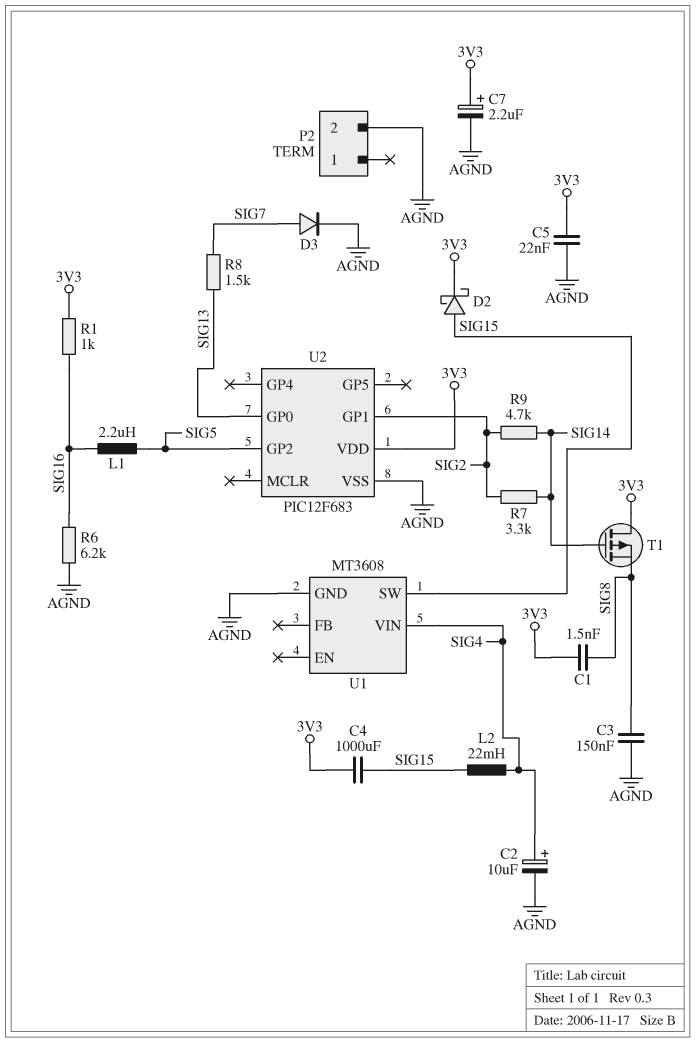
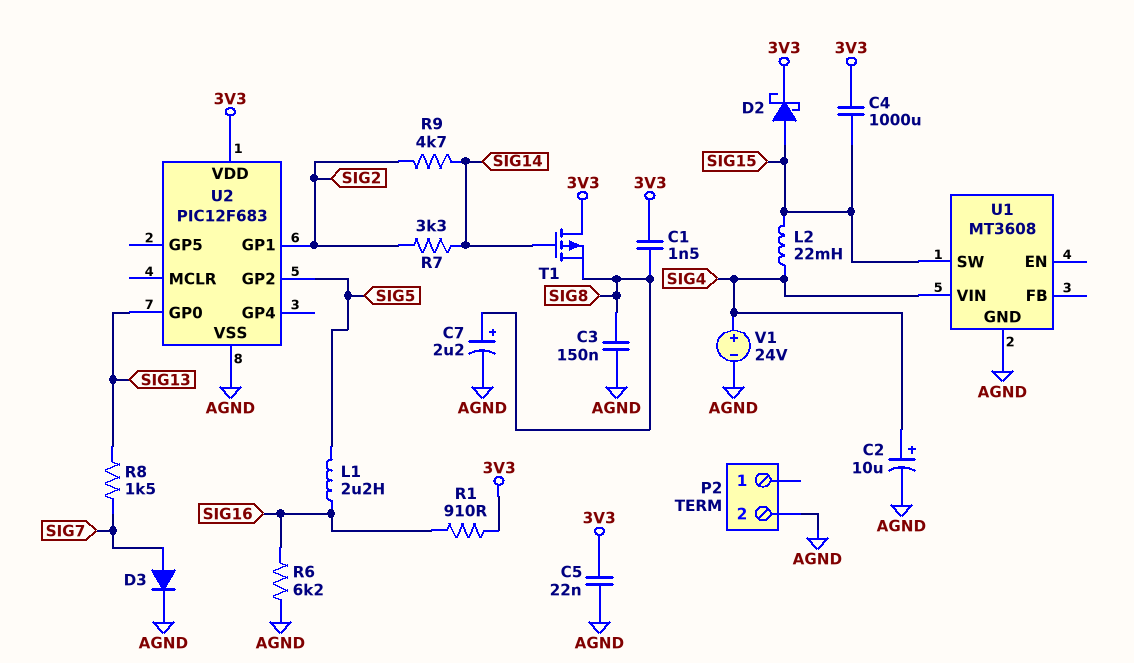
C7: 2.2uF (plus 3V3, minus AGND) -> 2.2uF (plus SIG8, minus AGND)
R1: 1k (3V3, SIG16) -> 910 (3V3, SIG16)
V1: none -> 24V (plus SIG4, minus AGND)

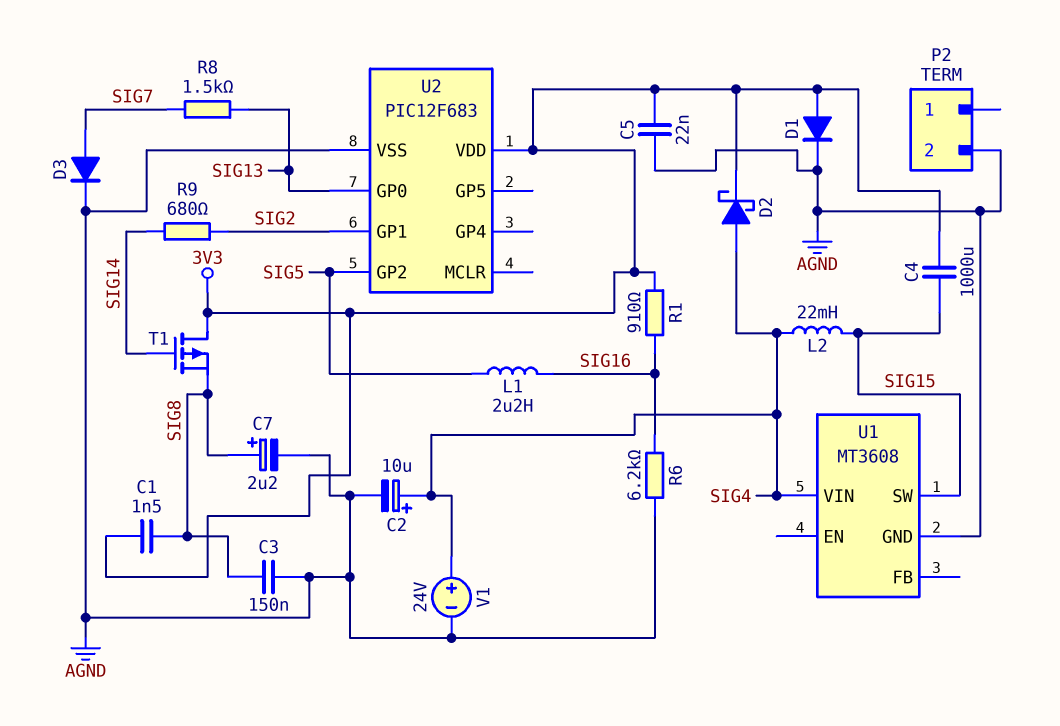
D1: none -> diode (A 3V3, K AGND)
D2: schottky (A SIG15, K 3V3) -> schottky (A SIG4, K 3V3)
R7: 3.3k (SIG2, SIG14) -> none
R9: 4.7k (SIG2, SIG14) -> 680 (SIG2, SIG14)

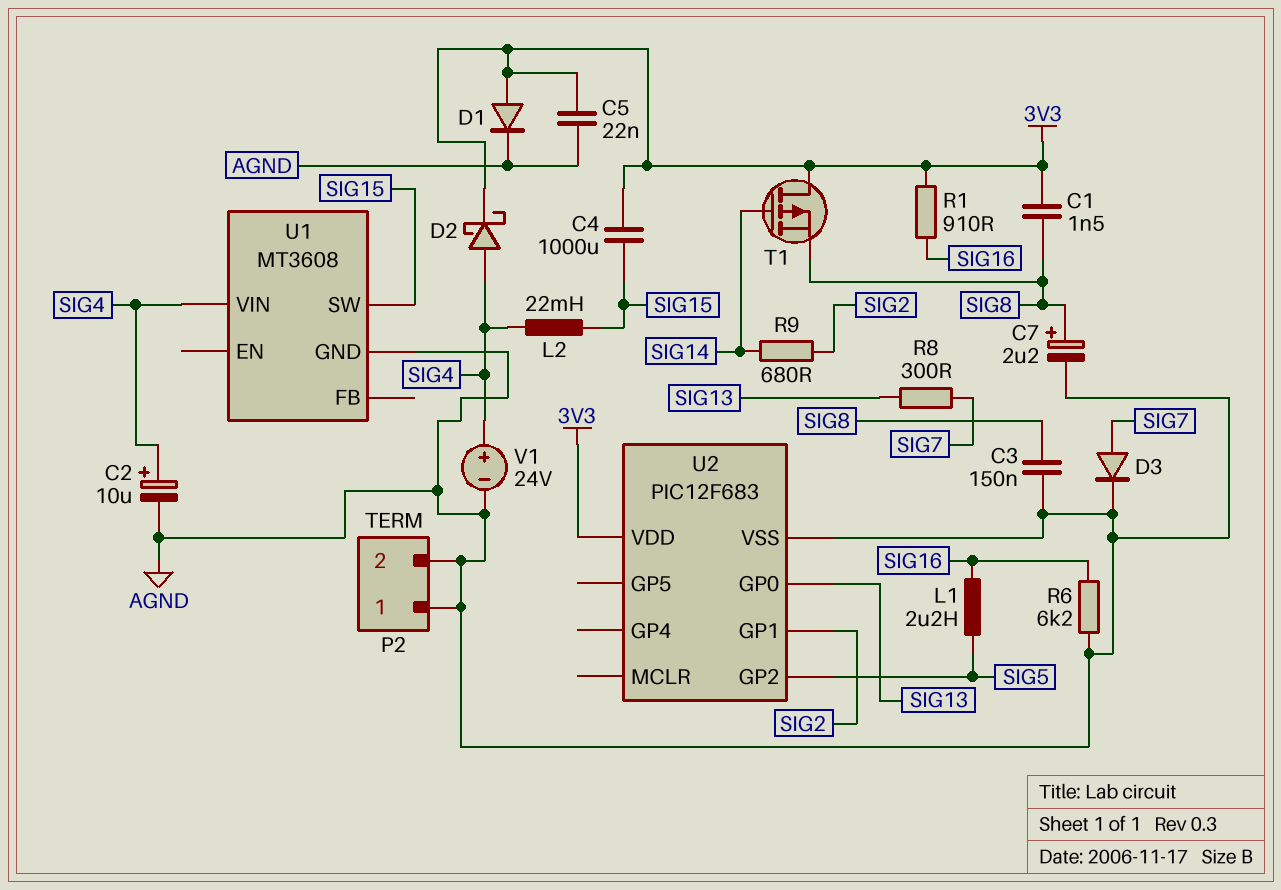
P2 pin 1: none -> AGND
R8: 1.5k (SIG7, SIG13) -> 300 (SIG7, SIG13)

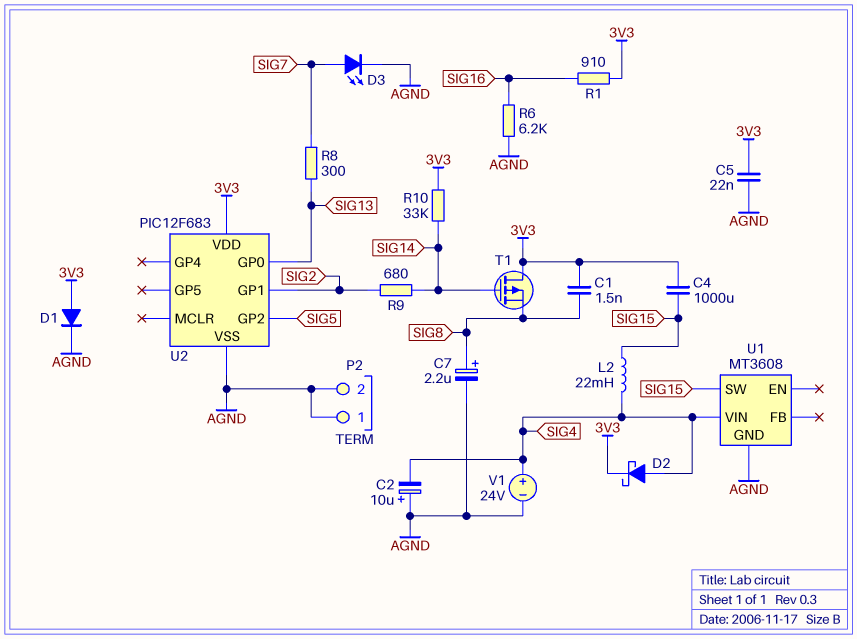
C2: 10uF (plus SIG4, minus AGND) -> 10uF (plus AGND, minus SIG4)
C3: 150nF (AGND, SIG8) -> none
D3: diode (A SIG7, K AGND) -> LED (A SIG7, K AGND)
L1: 2.2uH (SIG5, SIG16) -> none
R10: none -> 33k (3V3, SIG14)

